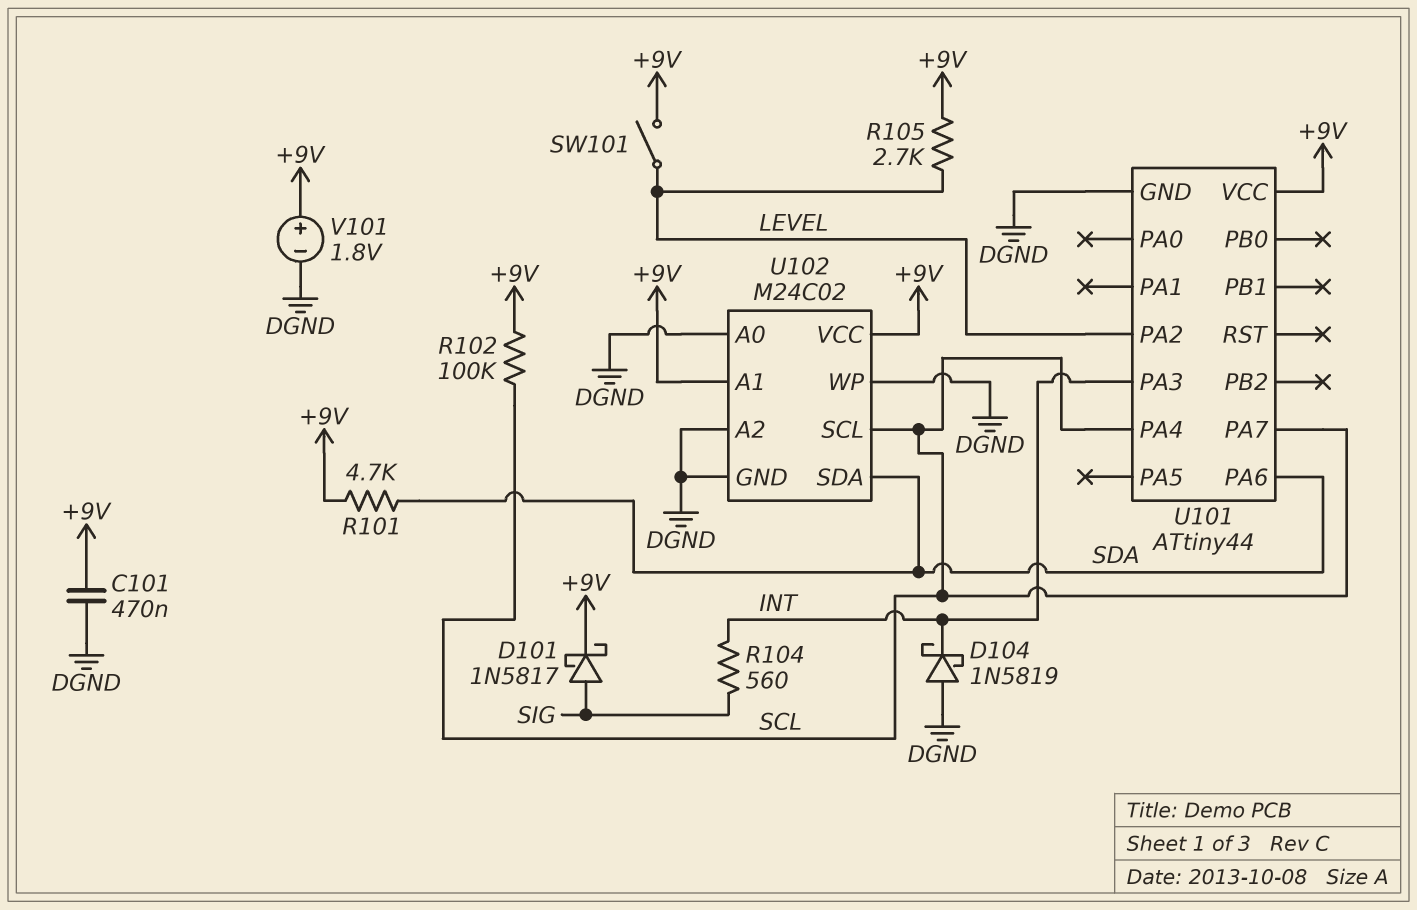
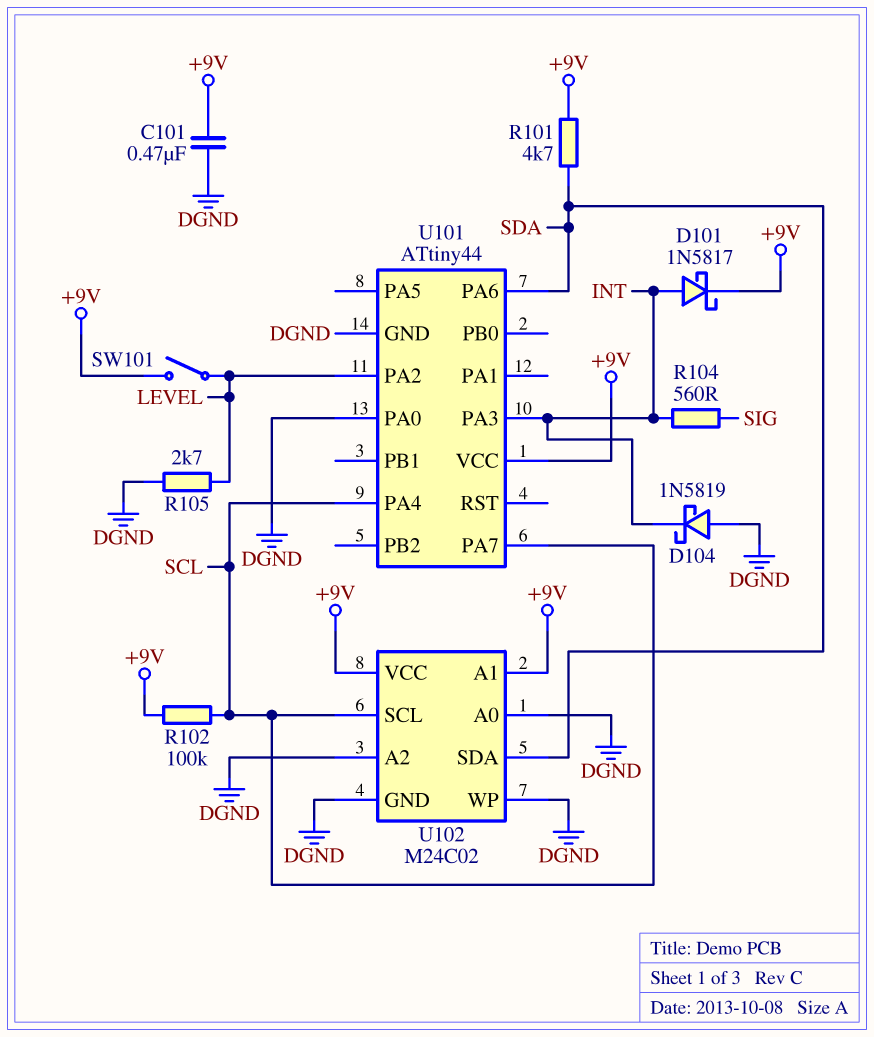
D101: schottky 1N5817 (A SIG, K +9V) -> schottky 1N5817 (A INT, K +9V)
R105: 2.7k (+9V, LEVEL) -> 2.7k (DGND, LEVEL)
U101 pin PA0: none -> DGND
V101: 1.8V (plus +9V, minus DGND) -> none

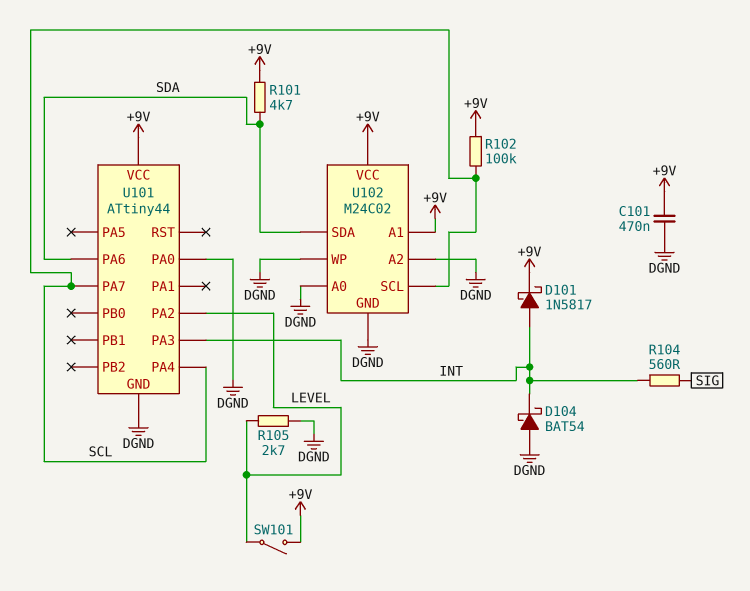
D104: schottky 1N5819 (A DGND, K INT) -> schottky BAT54 (A DGND, K INT)

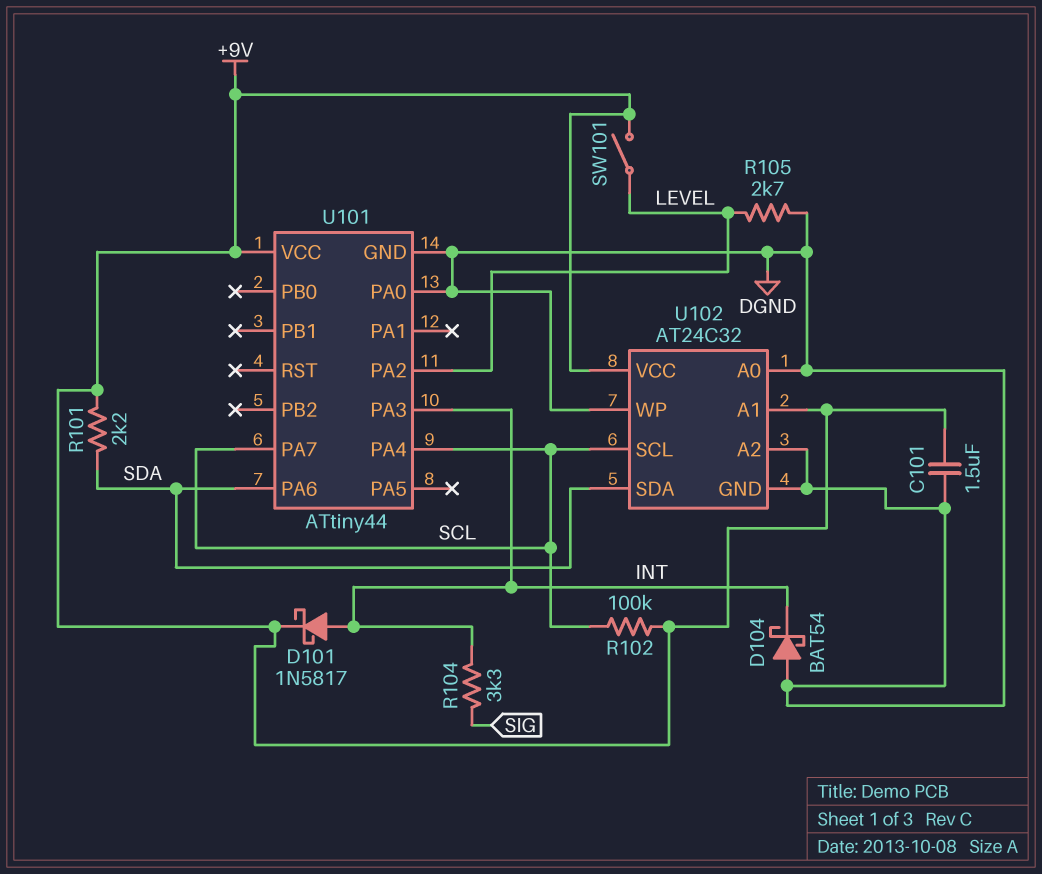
C101: 470nF (+9V, DGND) -> 1.5uF (+9V, DGND)
R101: 4.7k (+9V, SDA) -> 2.2k (+9V, SDA)
R104: 560 (INT, SIG) -> 3.3k (INT, SIG)
U102: M24C02 -> AT24C32

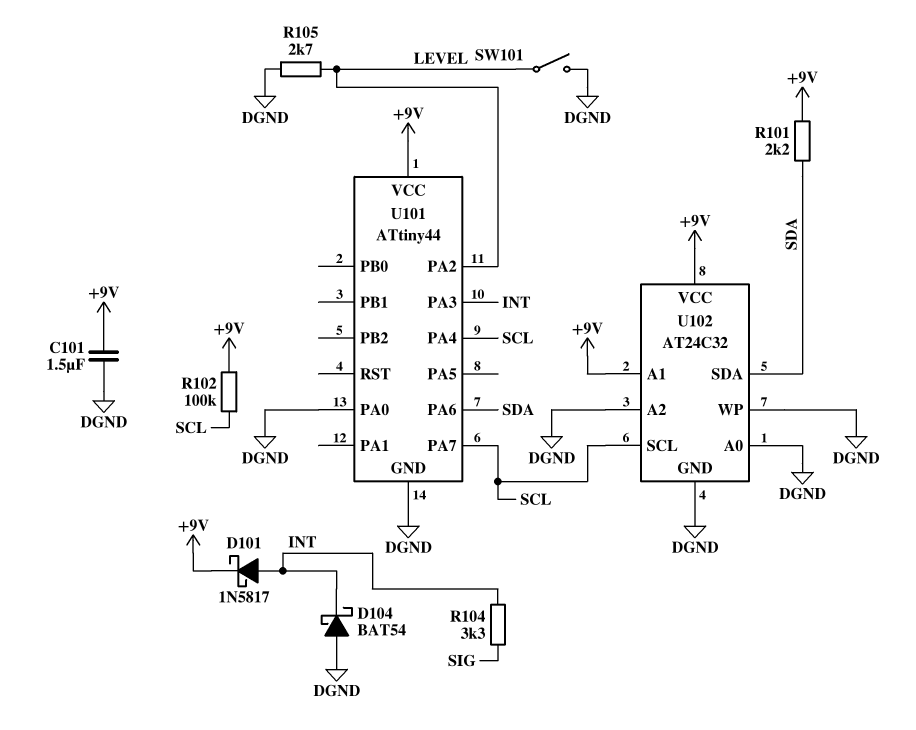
SW101: switch (+9V, LEVEL) -> switch (DGND, LEVEL)

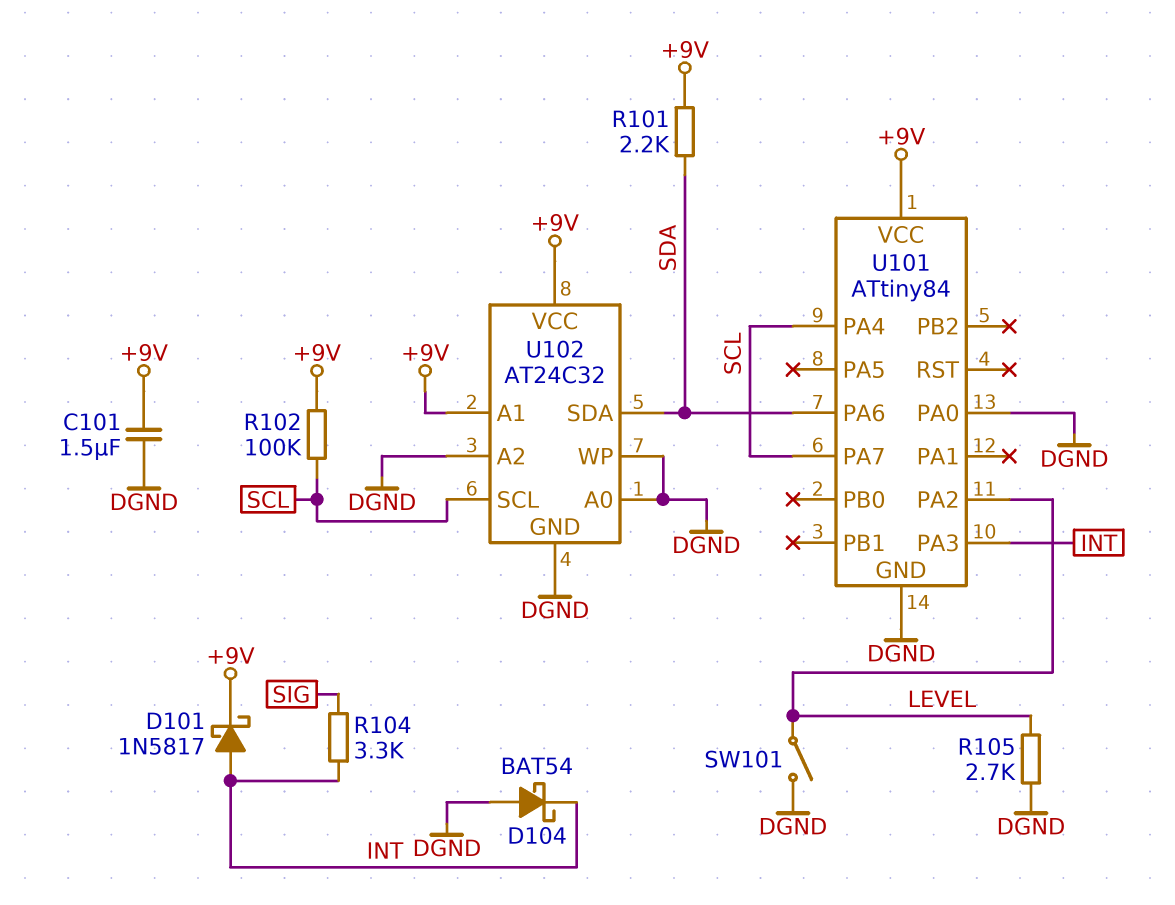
U101: ATtiny44 -> ATtiny84

